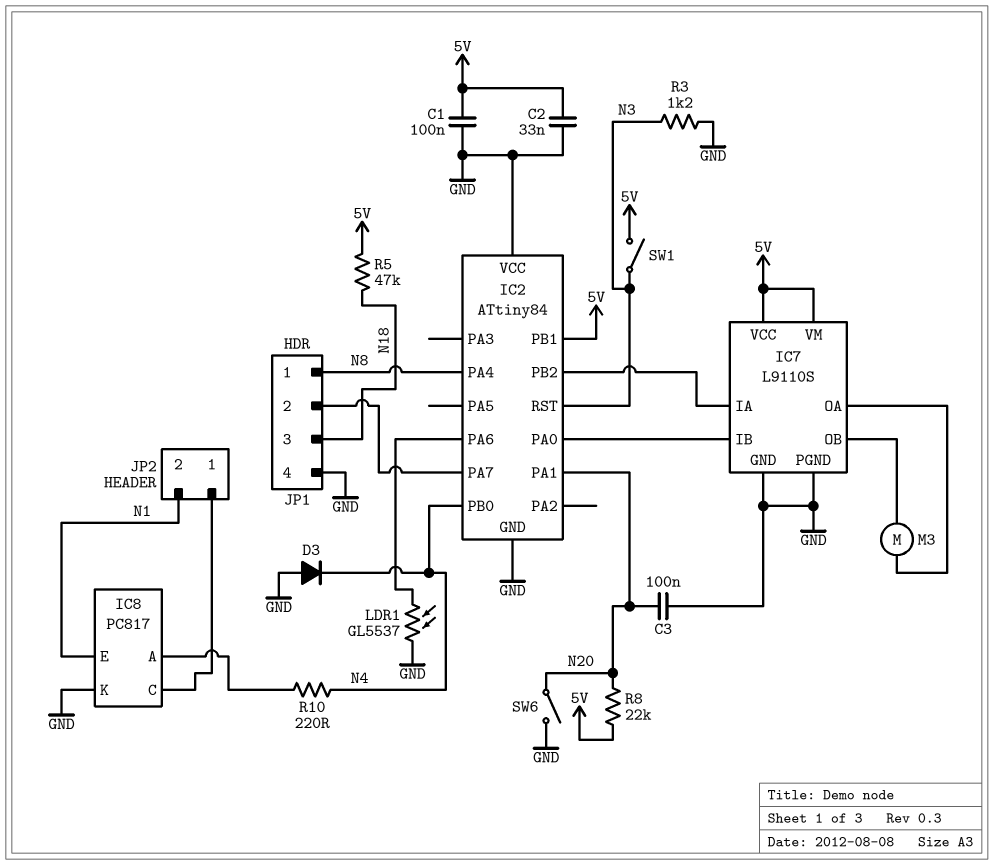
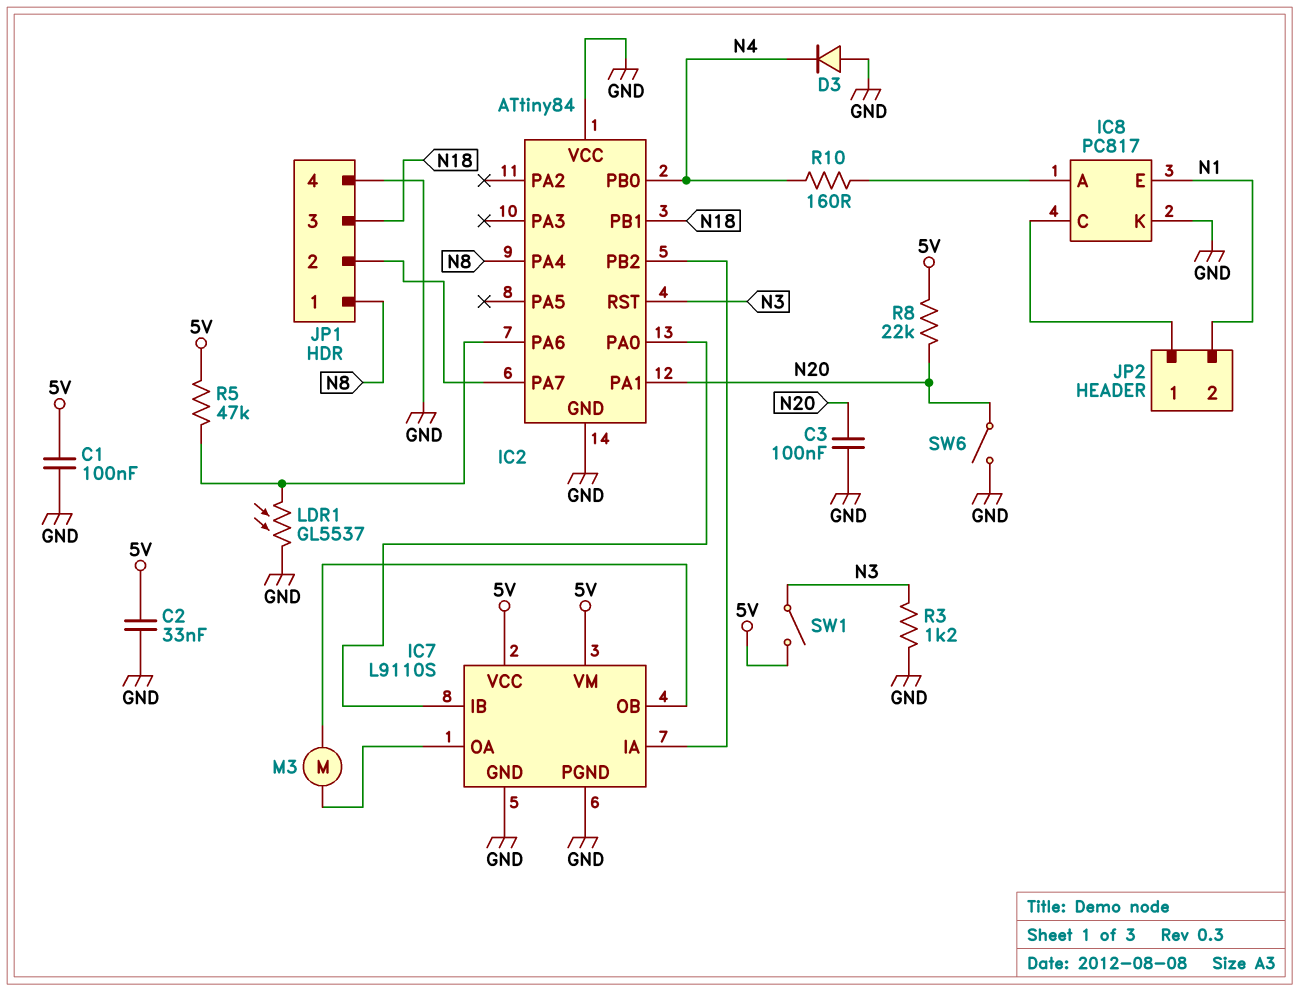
IC2 pin PB1: 5V -> N18
R5: 47k (5V, N18) -> 47k (5V, IC2/PA6)
R10: 220 (IC8/A, N4) -> 160 (IC8/A, N4)

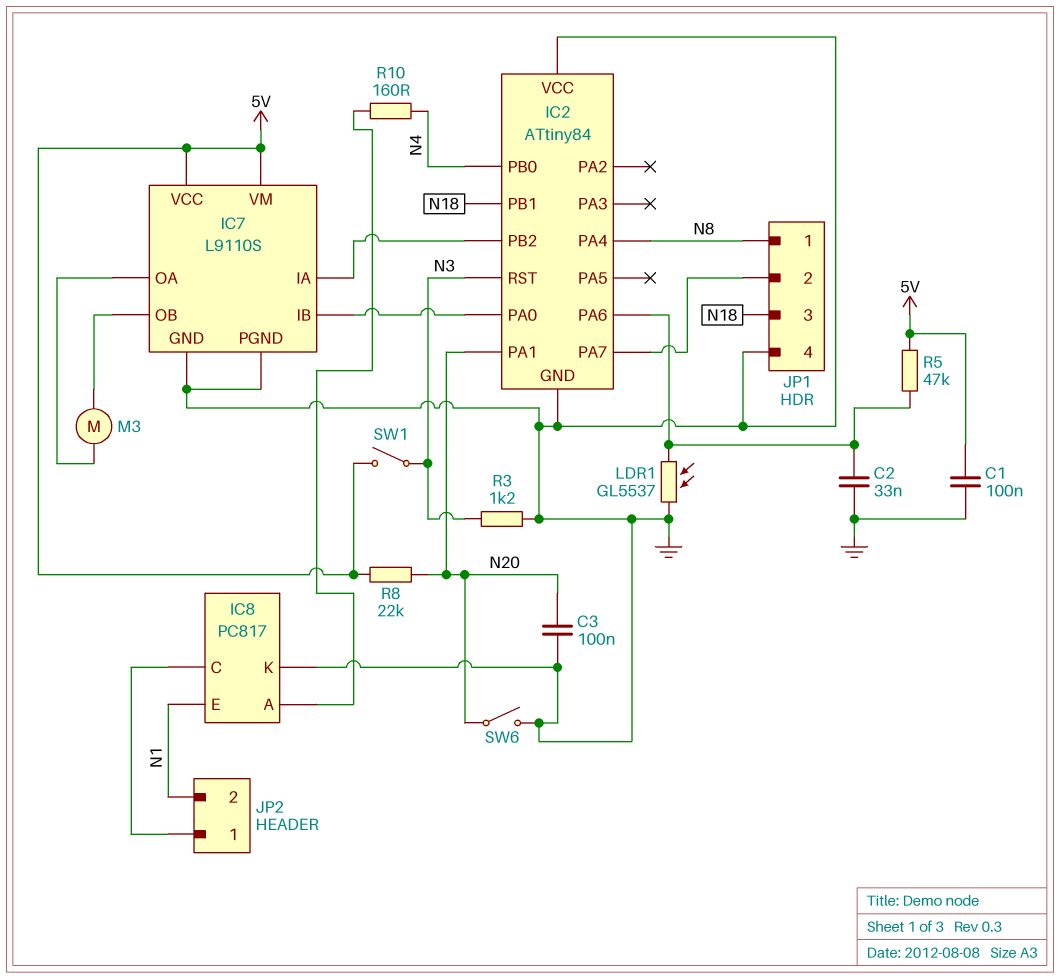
C2: 33nF (5V, GND) -> 33nF (GND, IC2/PA6)
D3: diode (A GND, K N4) -> none

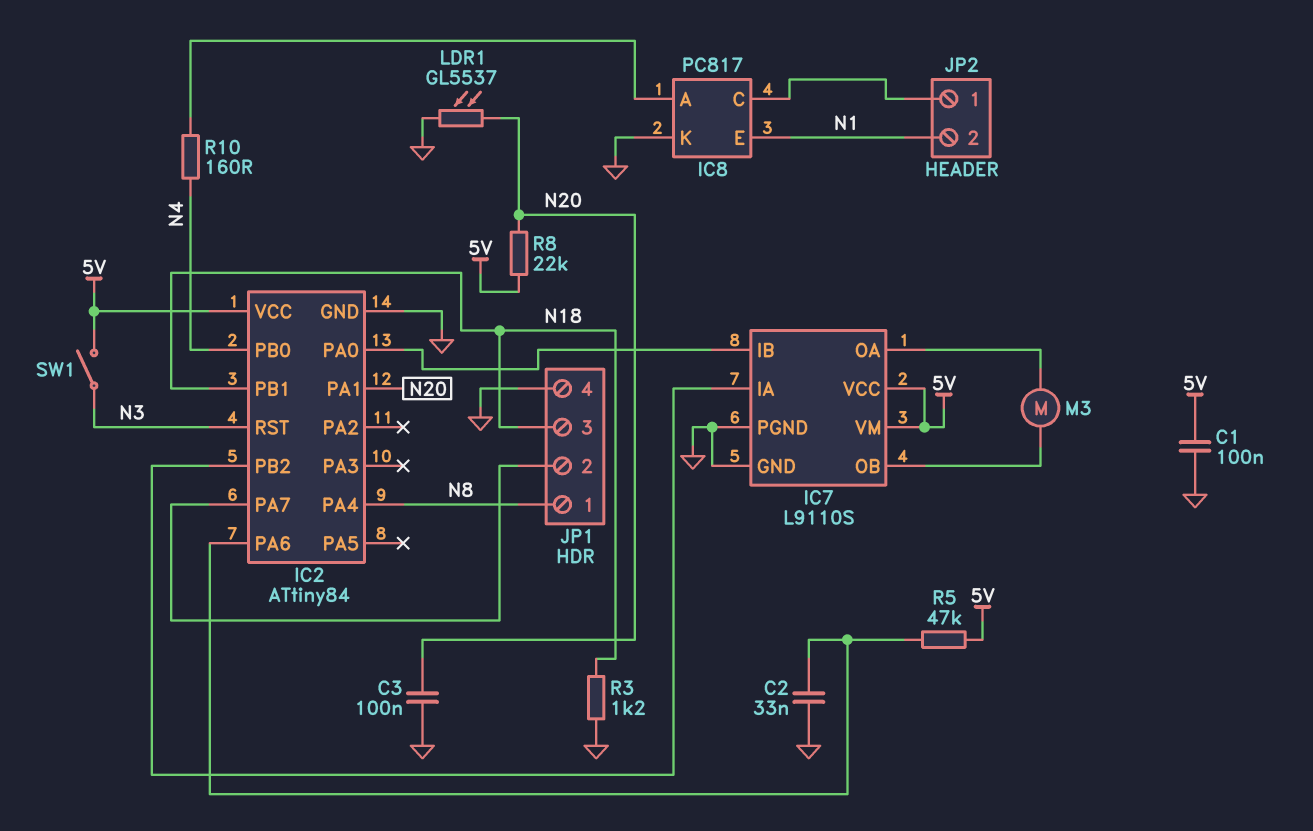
IC2 pin VCC: GND -> 5V
LDR1: GL5537 (GND, IC2/PA6) -> GL5537 (GND, N20)
R3: 1.2k (GND, N3) -> 1.2k (GND, N18)
SW6: switch (GND, N20) -> none

